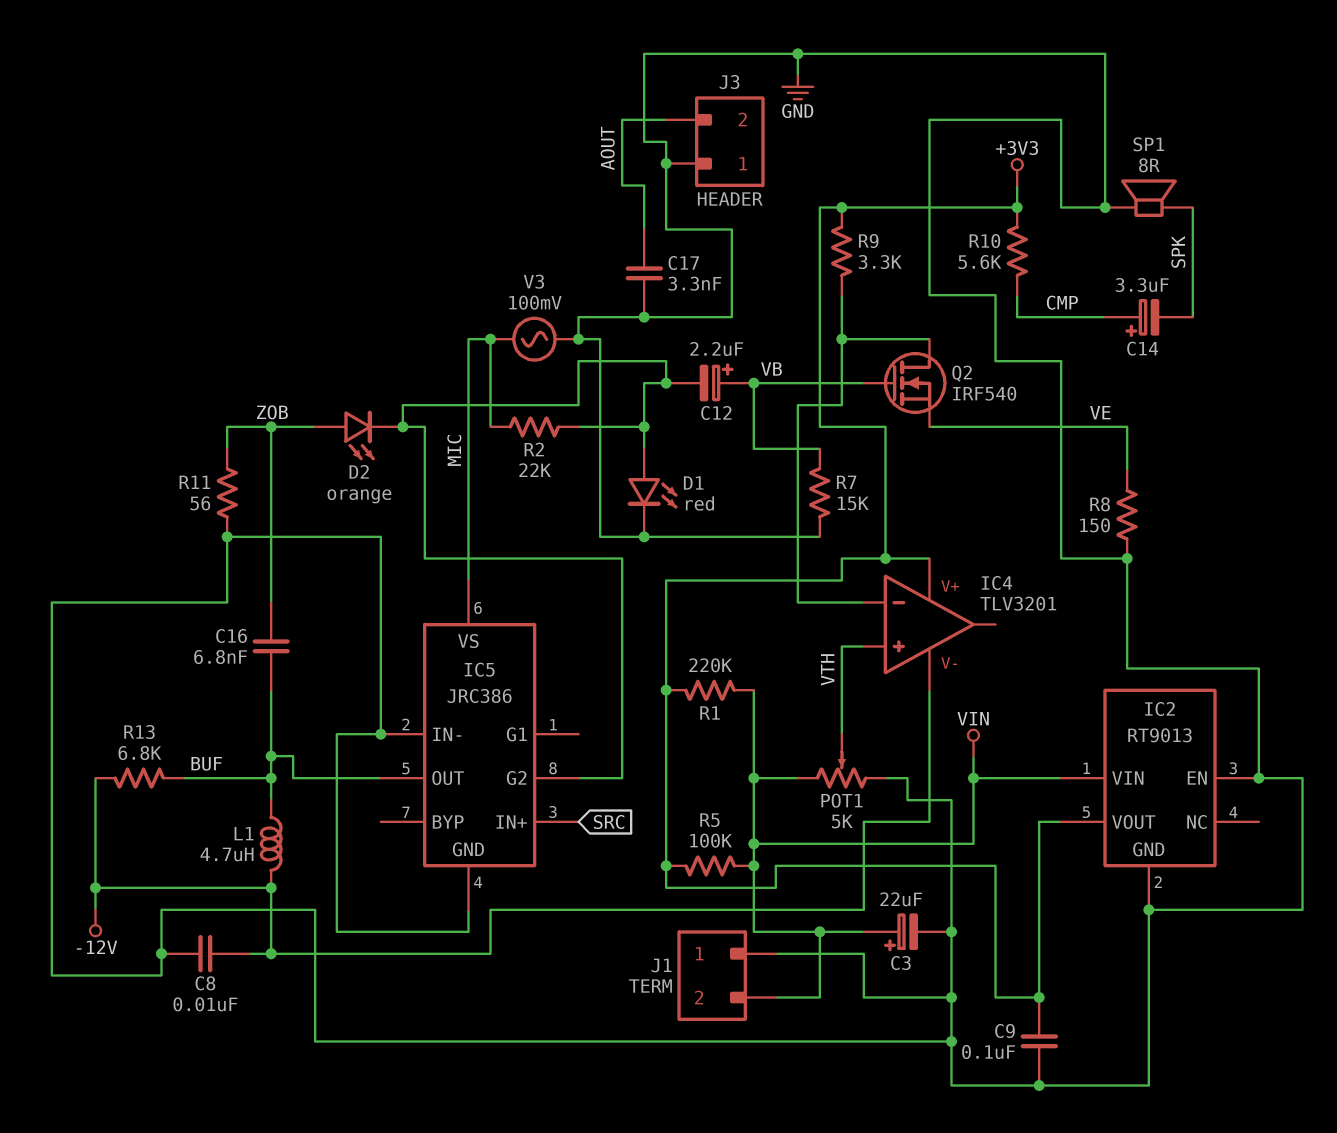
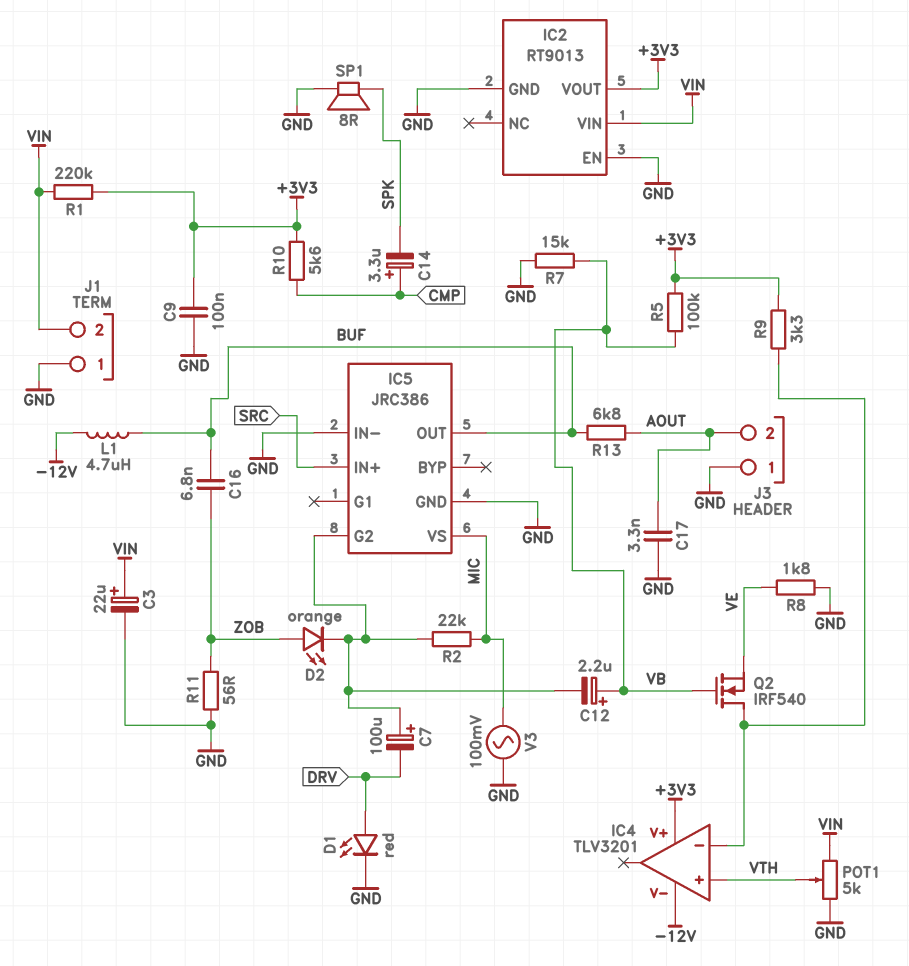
C7: none -> 100uF (plus IC5/G2, minus DRV)
C8: 10nF (-12V, GND) -> none
D1: LED red (A IC5/G2, K GND) -> LED red (A DRV, K GND)
R5: 100k (+3V3, VIN) -> 100k (+3V3, VB)
R8: 150 (GND, VE) -> 1.8k (GND, VE)
R13: 6.8k (-12V, BUF) -> 6.8k (AOUT, BUF)

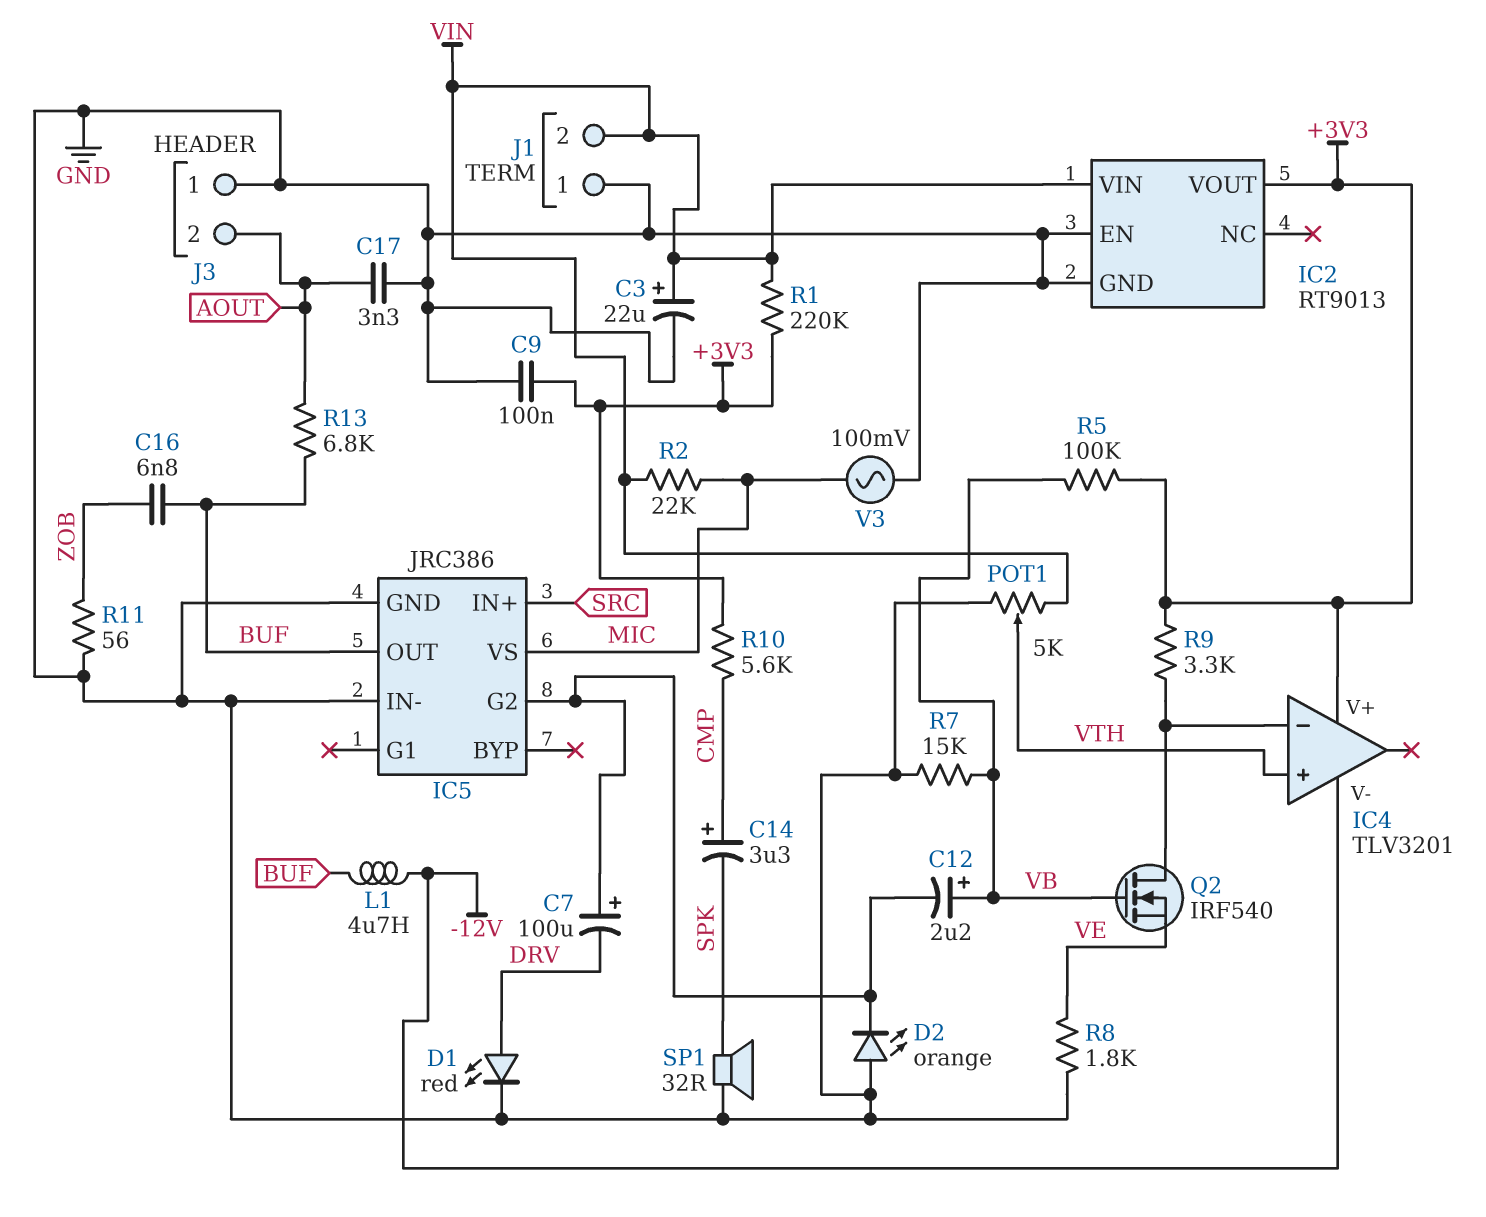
D2: LED orange (A ZOB, K IC5/G2) -> LED orange (A GND, K IC5/G2)
R2: 22k (IC5/G2, MIC) -> 22k (MIC, VIN)
SP1: speaker 8R (GND, SPK) -> speaker 32R (GND, SPK)

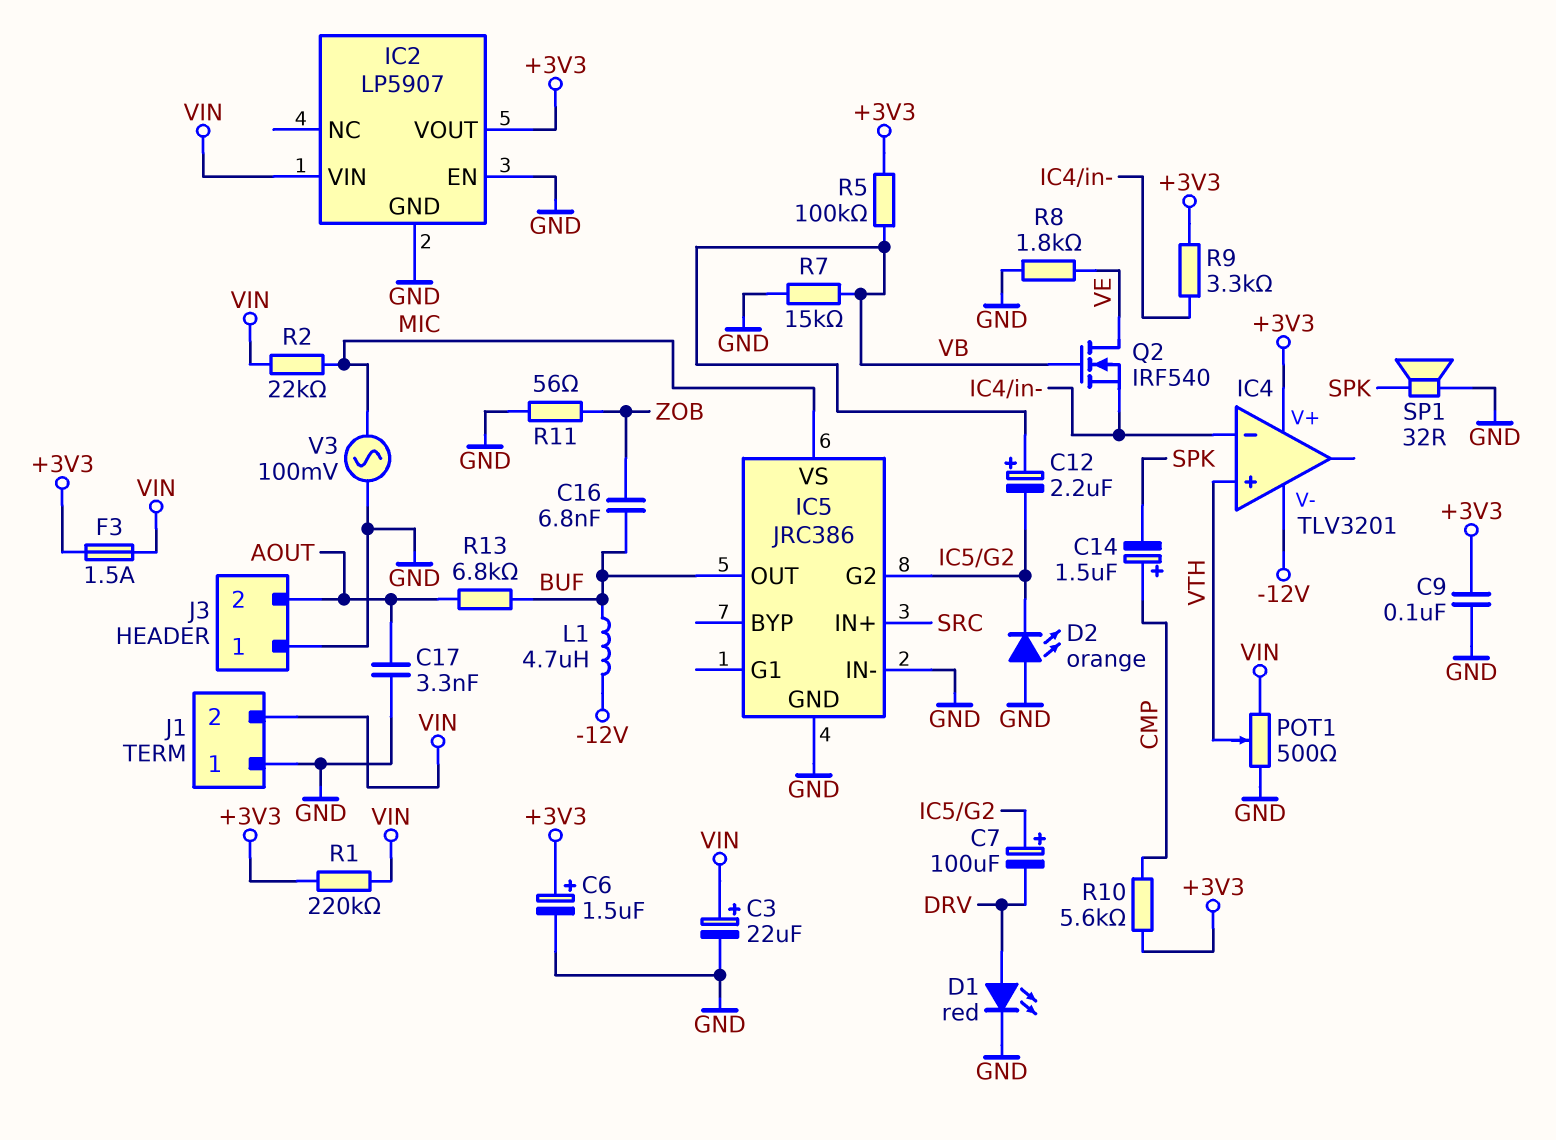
C6: none -> 1.5uF (plus +3V3, minus GND)
C14: 3.3uF (plus CMP, minus SPK) -> 1.5uF (plus CMP, minus SPK)
F3: none -> 1.5A (+3V3, VIN)
IC2: RT9013 -> LP5907
POT1: 5k (GND, VIN, wiper VTH) -> 500 (GND, VIN, wiper VTH)
Q2: NMOS IRF540 (G VB, D IC4/in-, S VE) -> NMOS IRF540 (G VB, D VE, S IC4/in-)

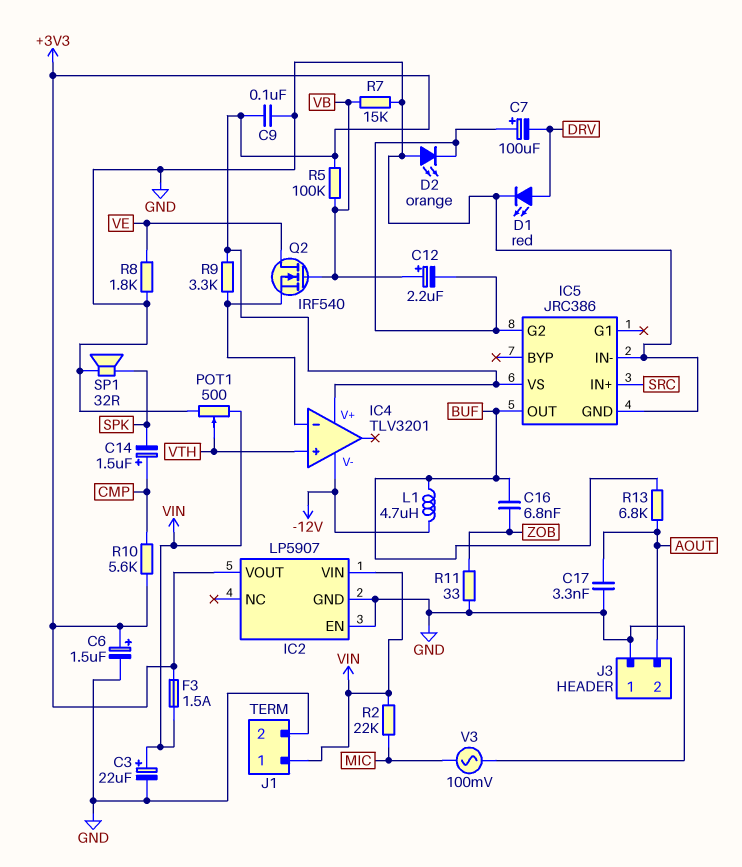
IC5 pin VS: MIC -> +3V3
J1 pin 1: GND -> VIN
J1 pin 2: VIN -> GND
R1: 220k (+3V3, VIN) -> none
R11: 56 (GND, ZOB) -> 33 (GND, ZOB)

